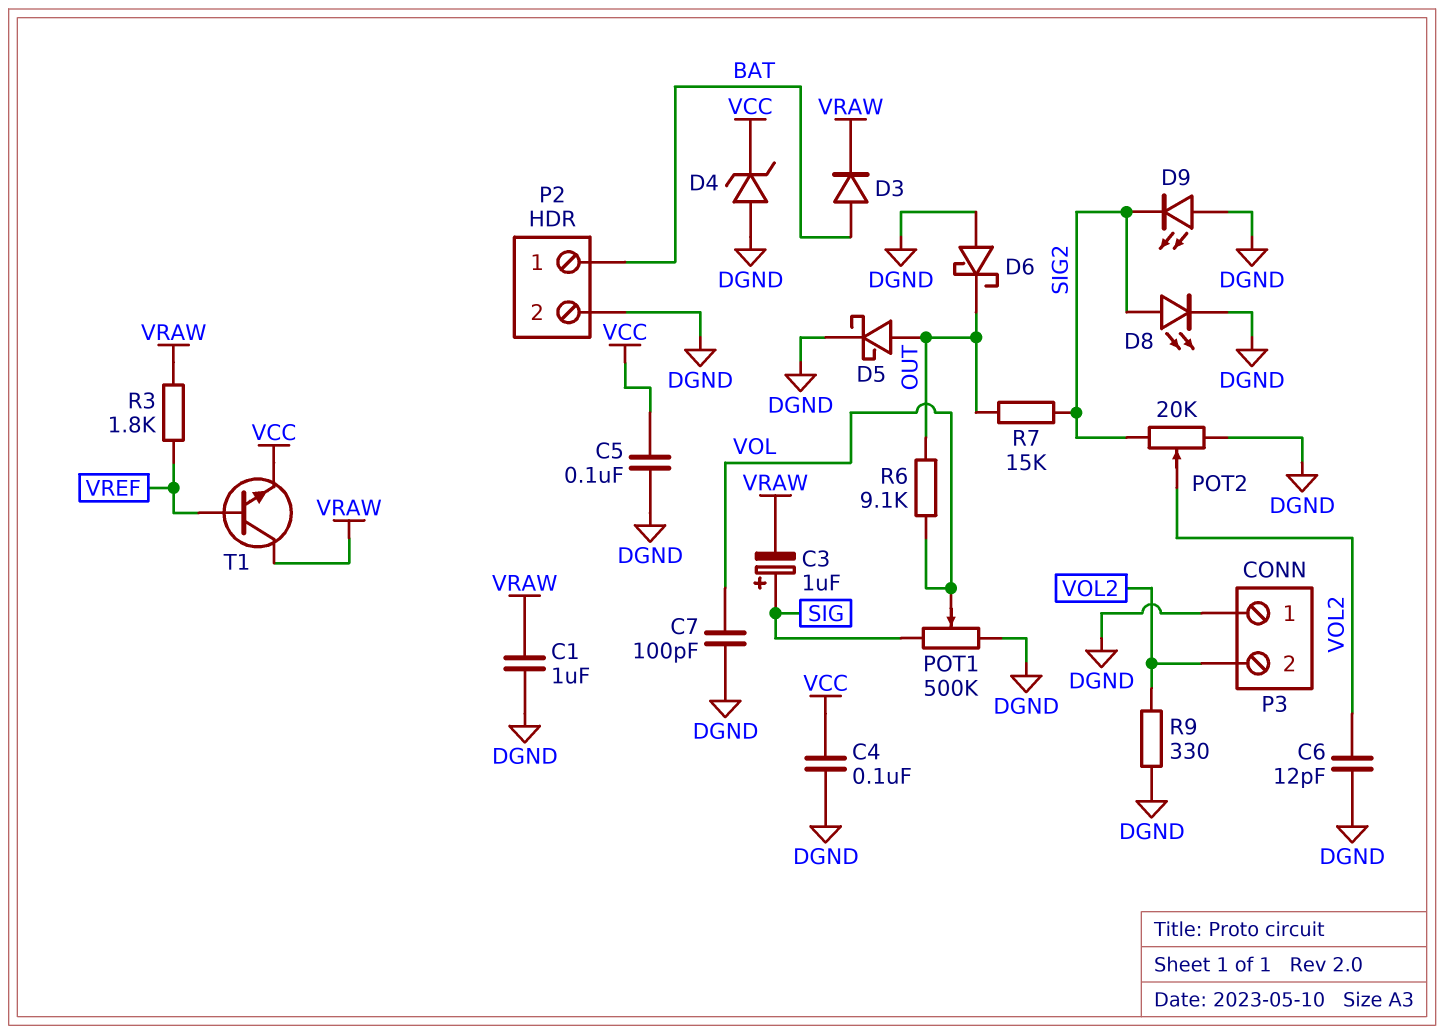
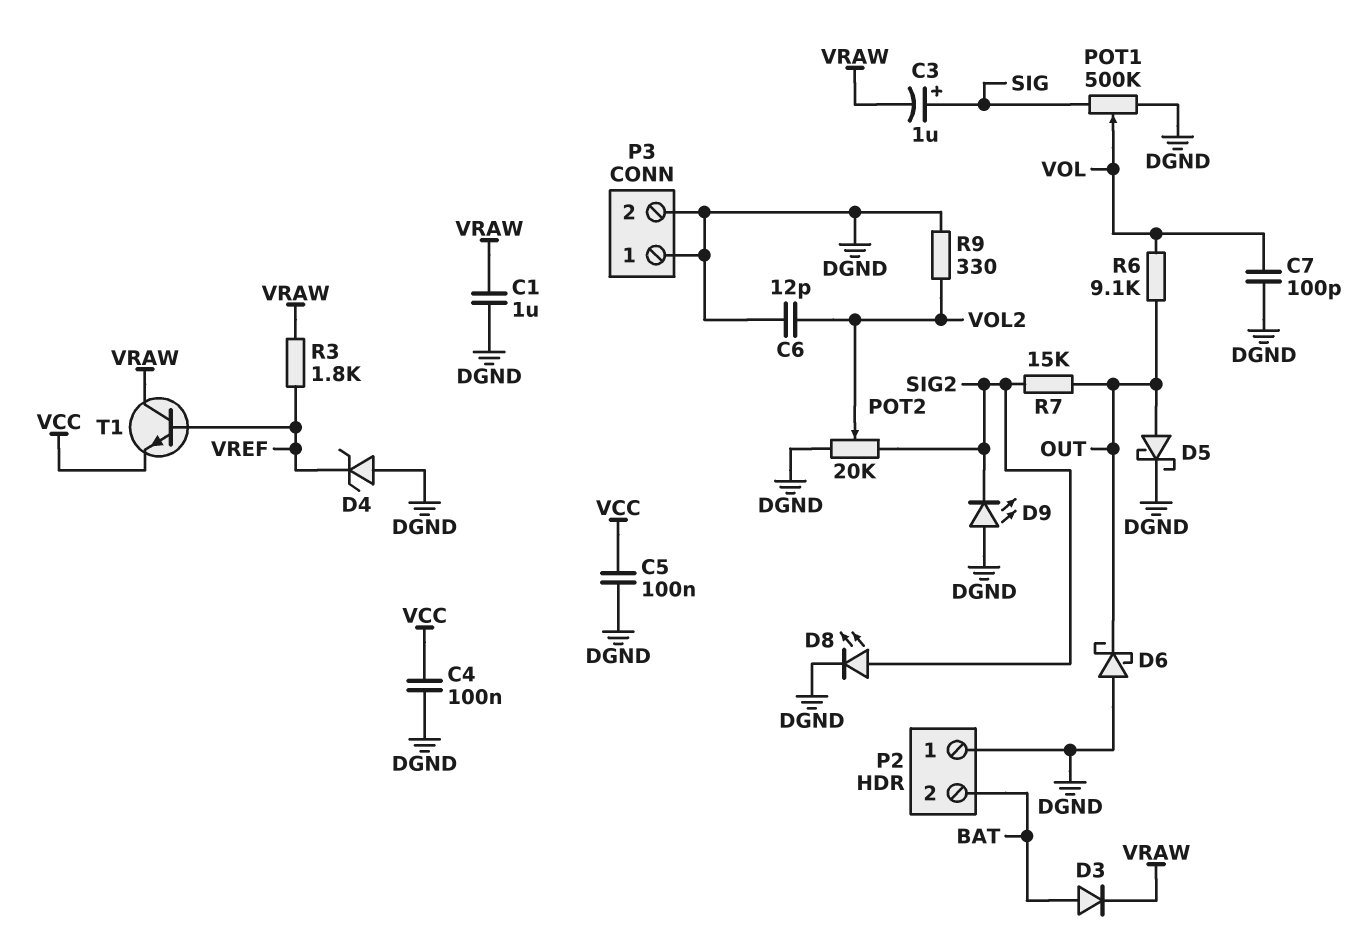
D4: zener (A DGND, K VCC) -> zener (A DGND, K VREF)
P2 pin 1: BAT -> DGND
P2 pin 2: DGND -> BAT
P3 pin 2: VOL2 -> DGND

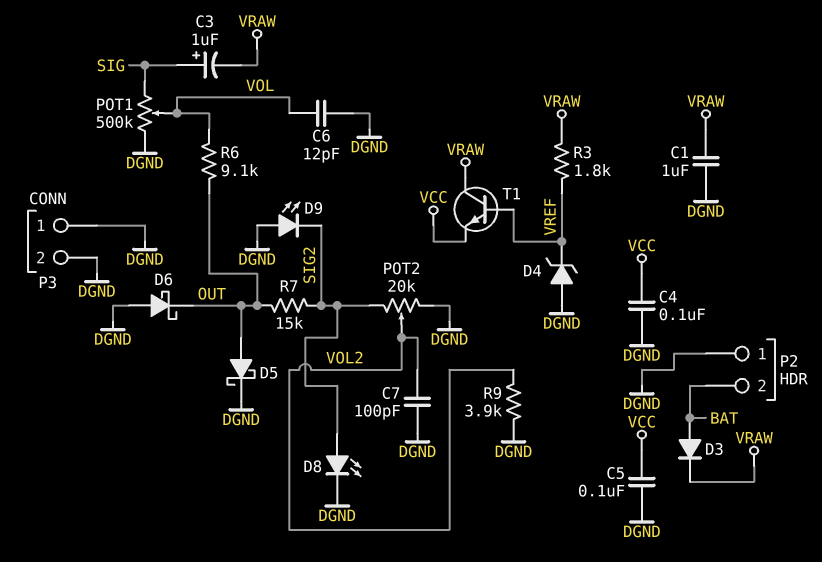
C6: 12pF (DGND, VOL2) -> 12pF (DGND, VOL)
C7: 100pF (DGND, VOL) -> 100pF (DGND, VOL2)
R9: 330 (DGND, VOL2) -> 3.9k (DGND, VOL2)

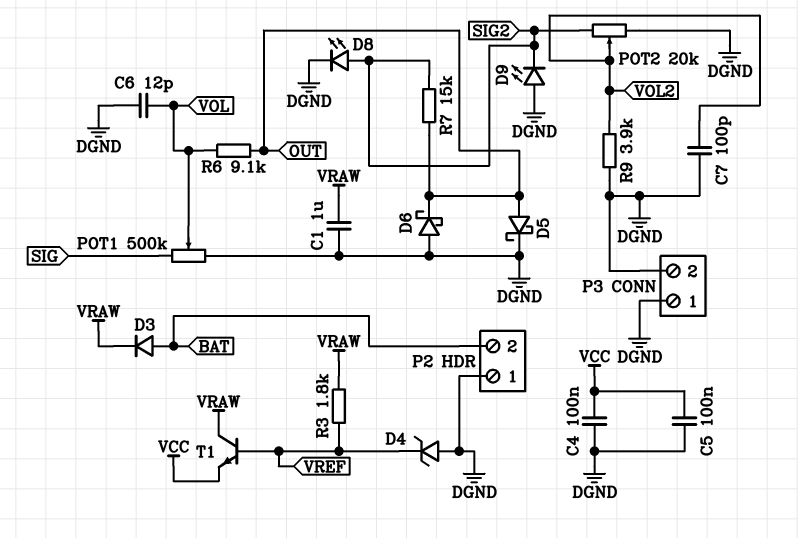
C3: 1uF (plus SIG, minus VRAW) -> none

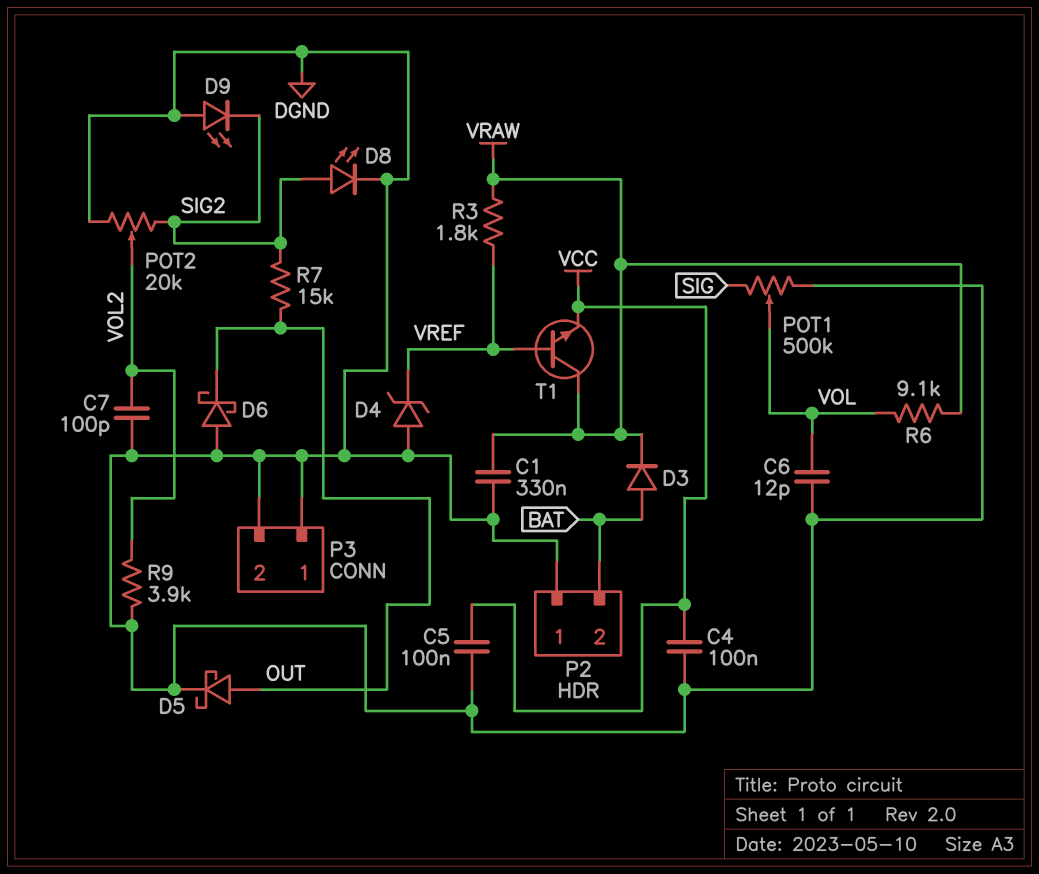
C1: 1uF (DGND, VRAW) -> 330nF (DGND, VRAW)
R6: 9.1k (OUT, VOL) -> 9.1k (VOL, VRAW)

